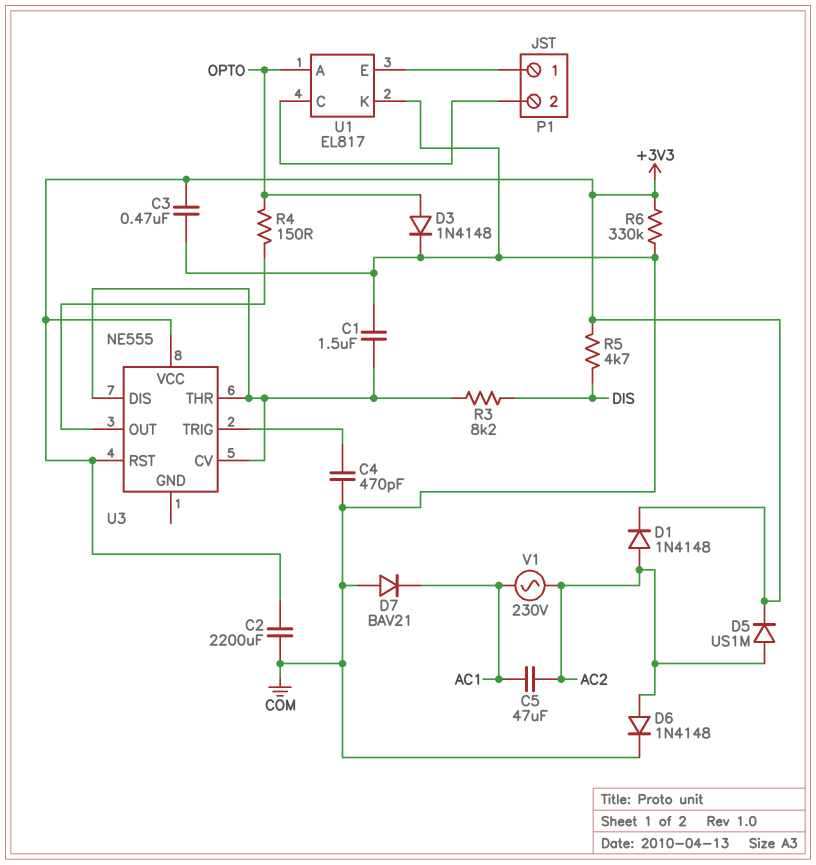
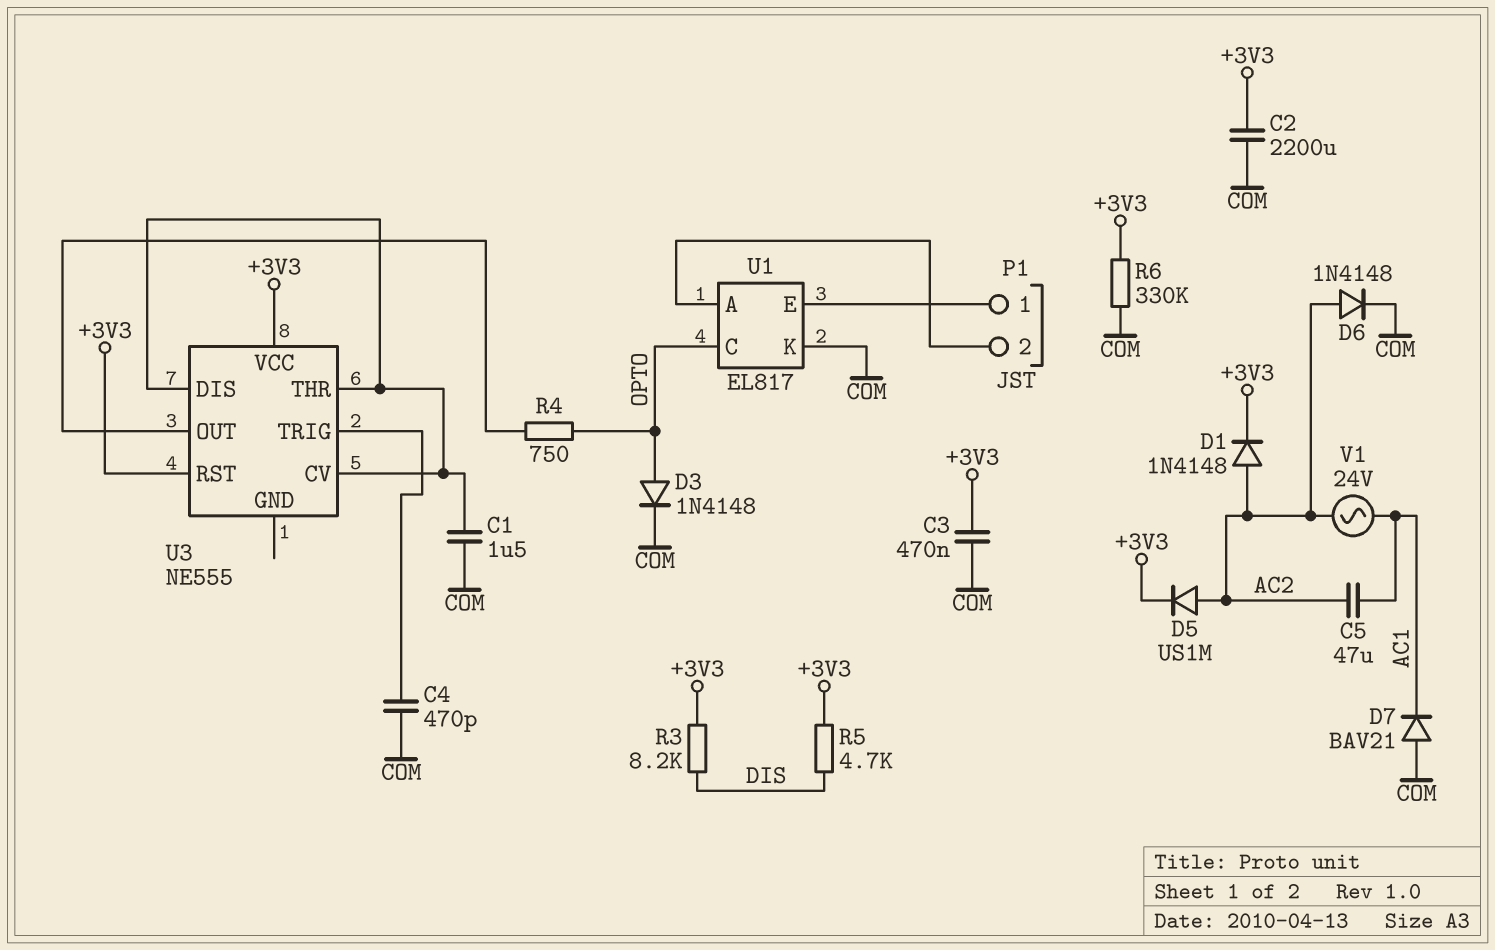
R3: 8.2k (DIS, U3/CV) -> 8.2k (+3V3, DIS)
R4: 150 (OPTO, U3/OUT) -> 750 (OPTO, U3/OUT)
U1 pin A: OPTO -> P1/2
U1 pin C: P1/2 -> OPTO
V1: AC 230V (AC1, AC2) -> AC 24V (AC1, AC2)

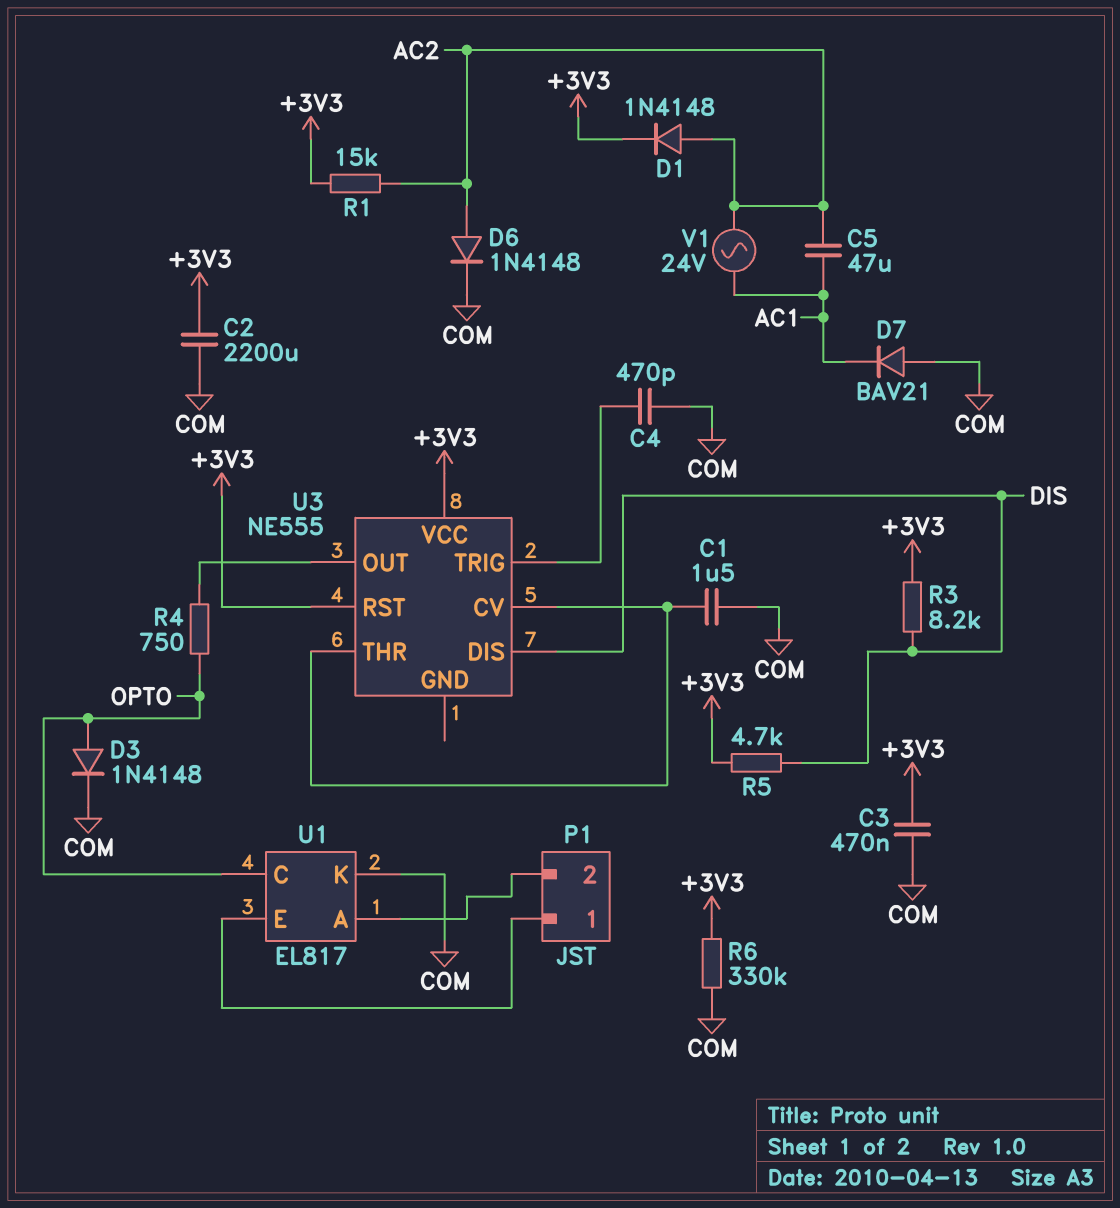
D5: diode US1M (A AC2, K +3V3) -> none
R1: none -> 15k (+3V3, AC2)
U3 pin DIS: U3/CV -> DIS

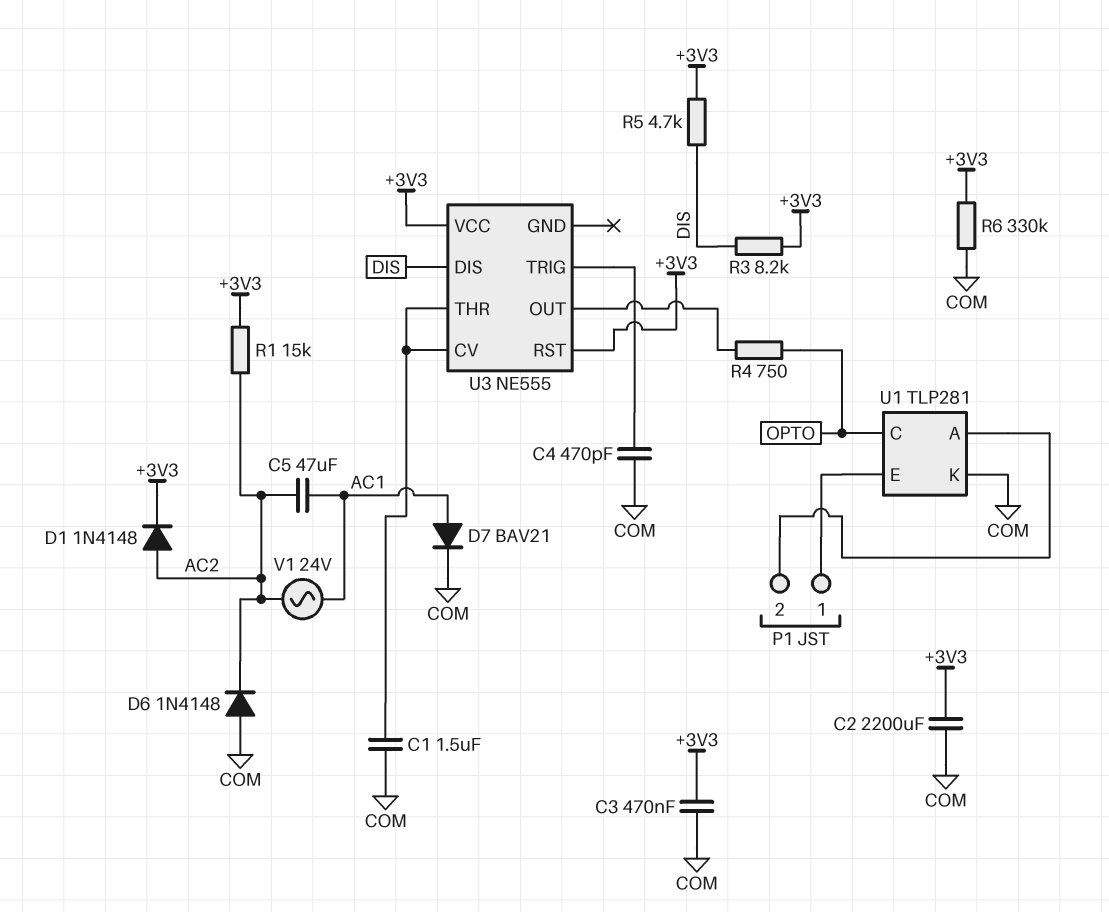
D3: diode 1N4148 (A OPTO, K COM) -> none
D6: diode 1N4148 (A AC2, K COM) -> diode 1N4148 (A COM, K AC2)
D7: diode BAV21 (A COM, K AC1) -> diode BAV21 (A AC1, K COM)
U1: EL817 -> TLP281

